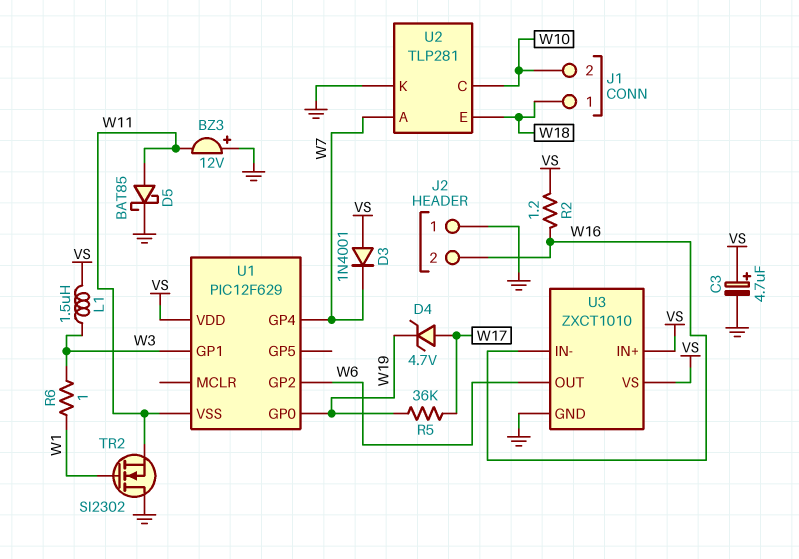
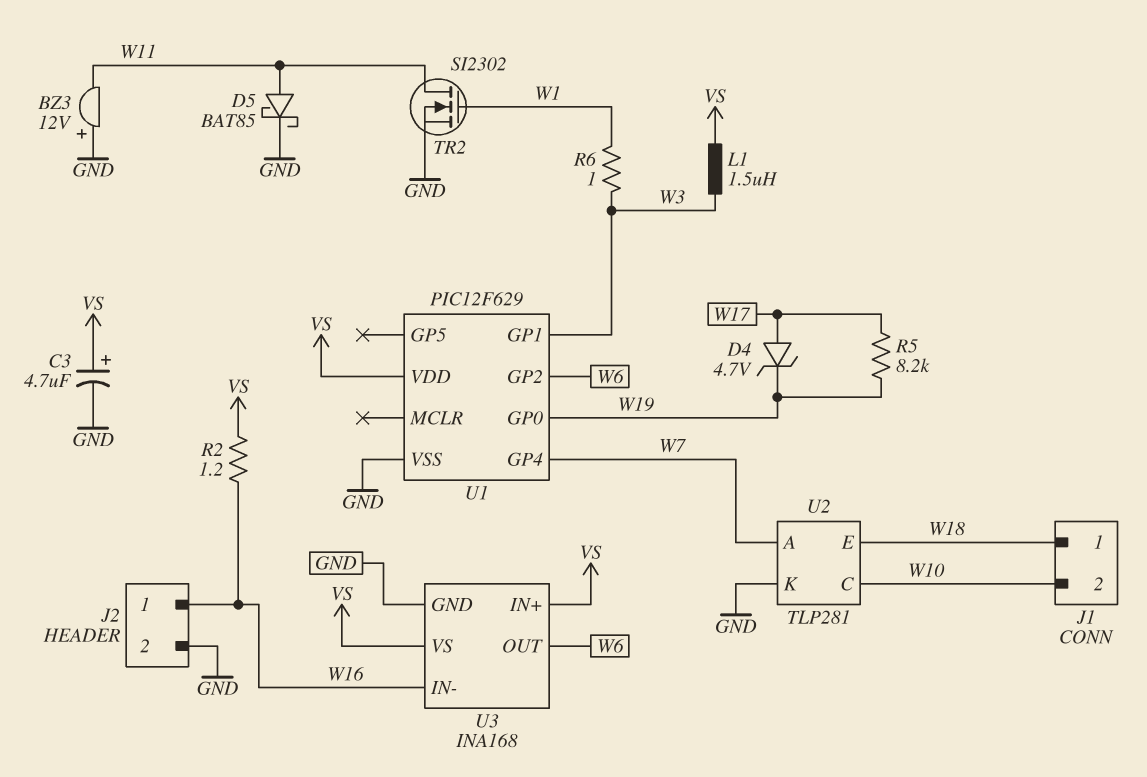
D3: diode 1N4001 (A VS, K W7) -> none
J2 pin 1: GND -> W16
J2 pin 2: W16 -> GND
R5: 36k (W17, W19) -> 8.2k (W17, W19)
TR2: NMOS SI2302 (G W1, D GND, S W11) -> NMOS SI2302 (G W1, D W11, S GND)
U1 pin VSS: W11 -> GND
U3: ZXCT1010 -> INA168

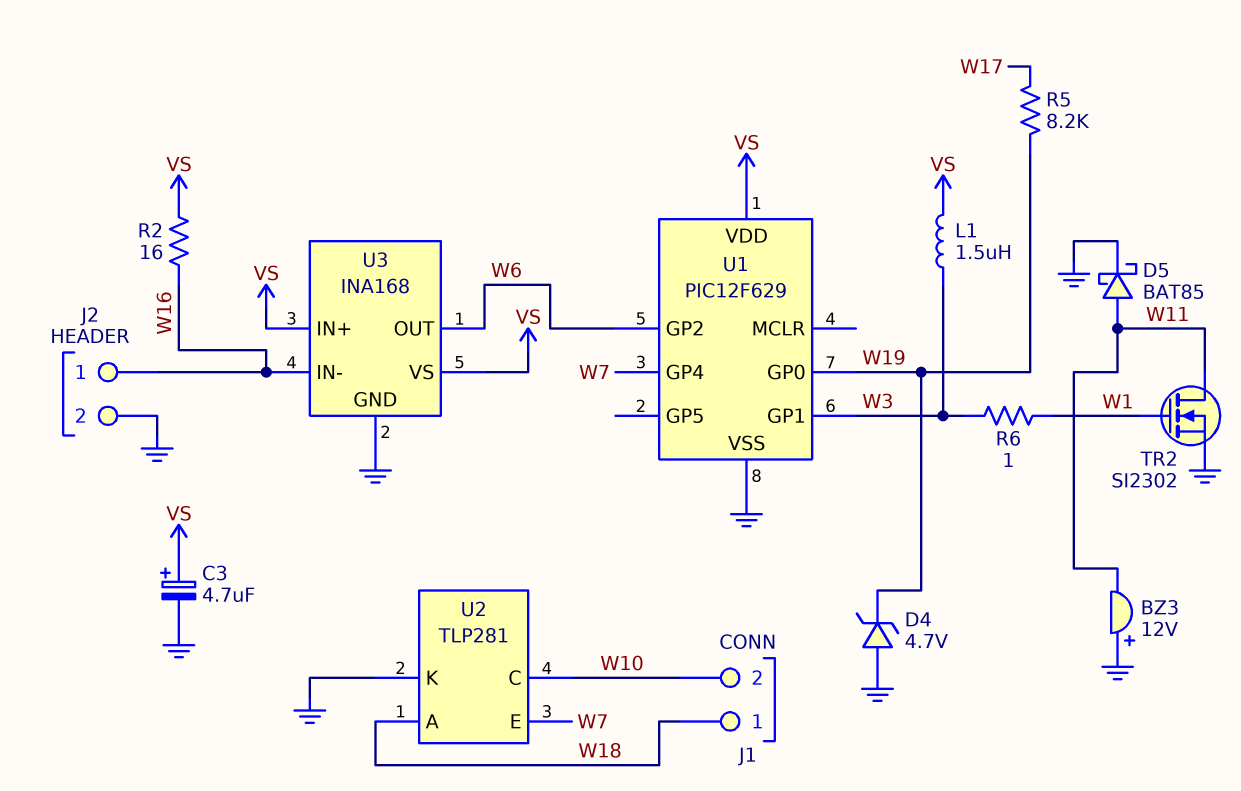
D4: zener 4.7V (A W17, K W19) -> zener 4.7V (A GND, K W19)
R2: 1.2 (VS, W16) -> 16 (VS, W16)
U2 pin A: W7 -> W18
U2 pin E: W18 -> W7

